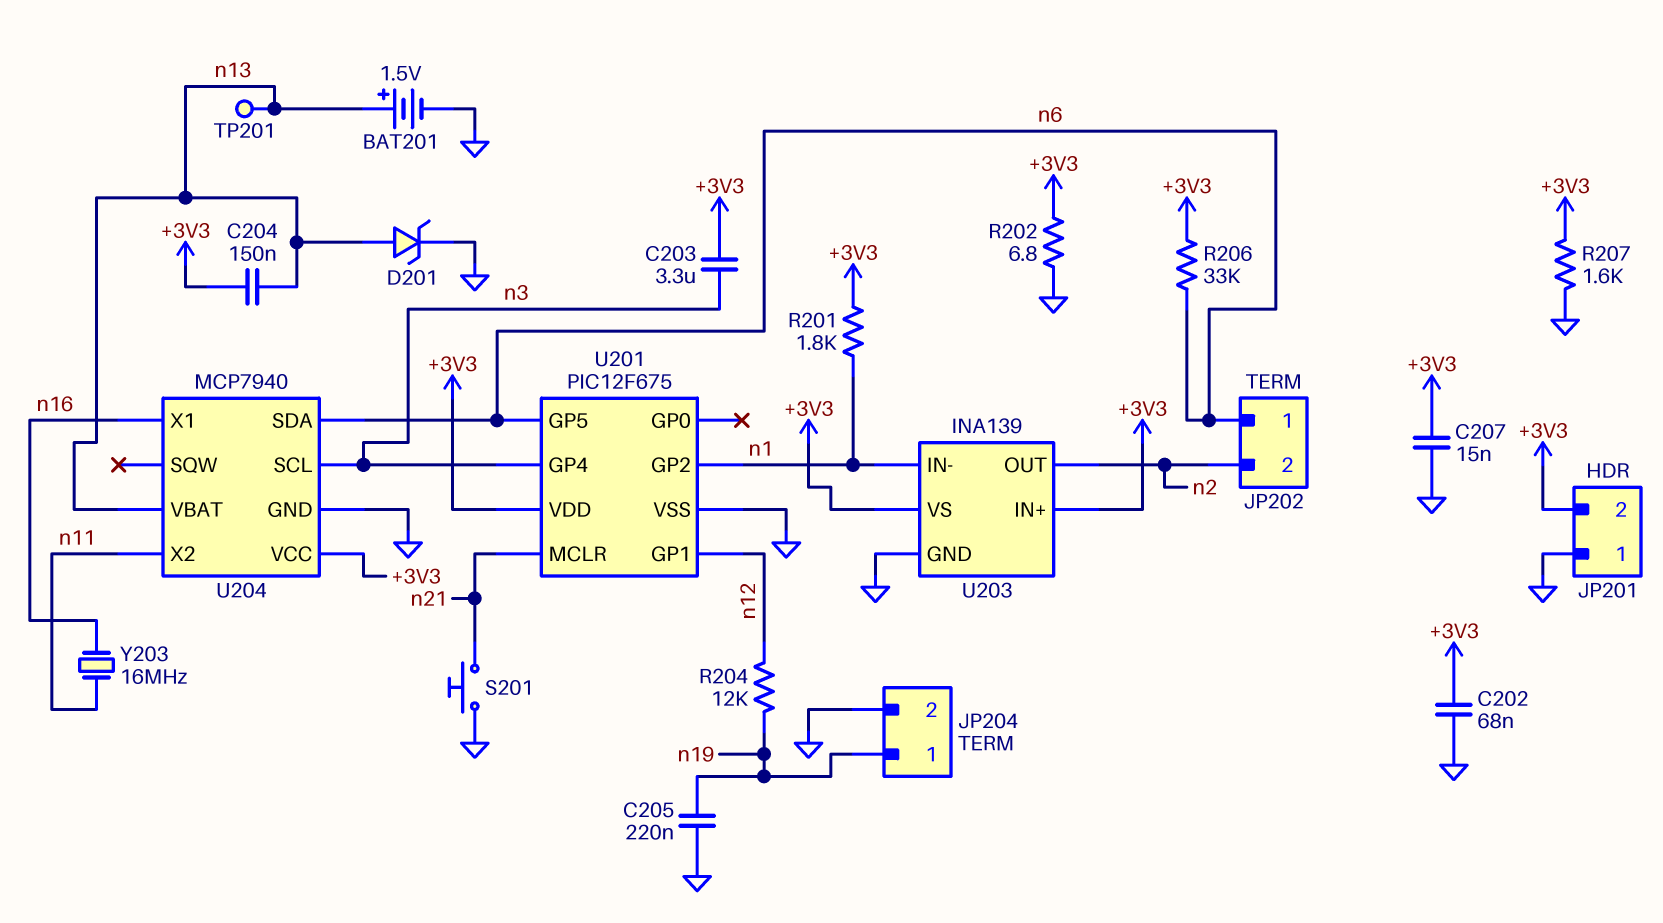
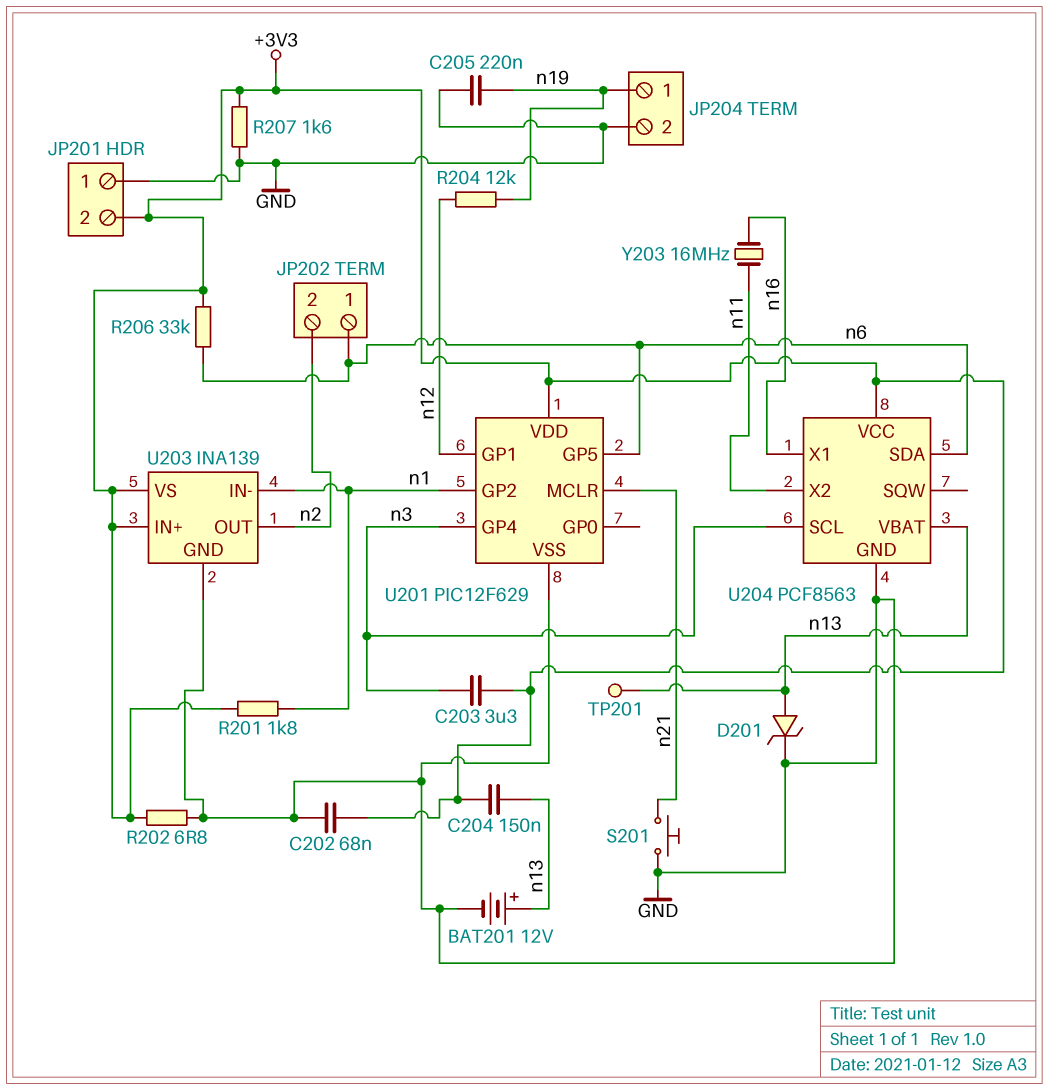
BAT201: 1.5V (plus n13, minus GND) -> 12V (plus n13, minus GND)
C207: 15nF (+3V3, GND) -> none
U201: PIC12F675 -> PIC12F629
U204: MCP7940 -> PCF8563

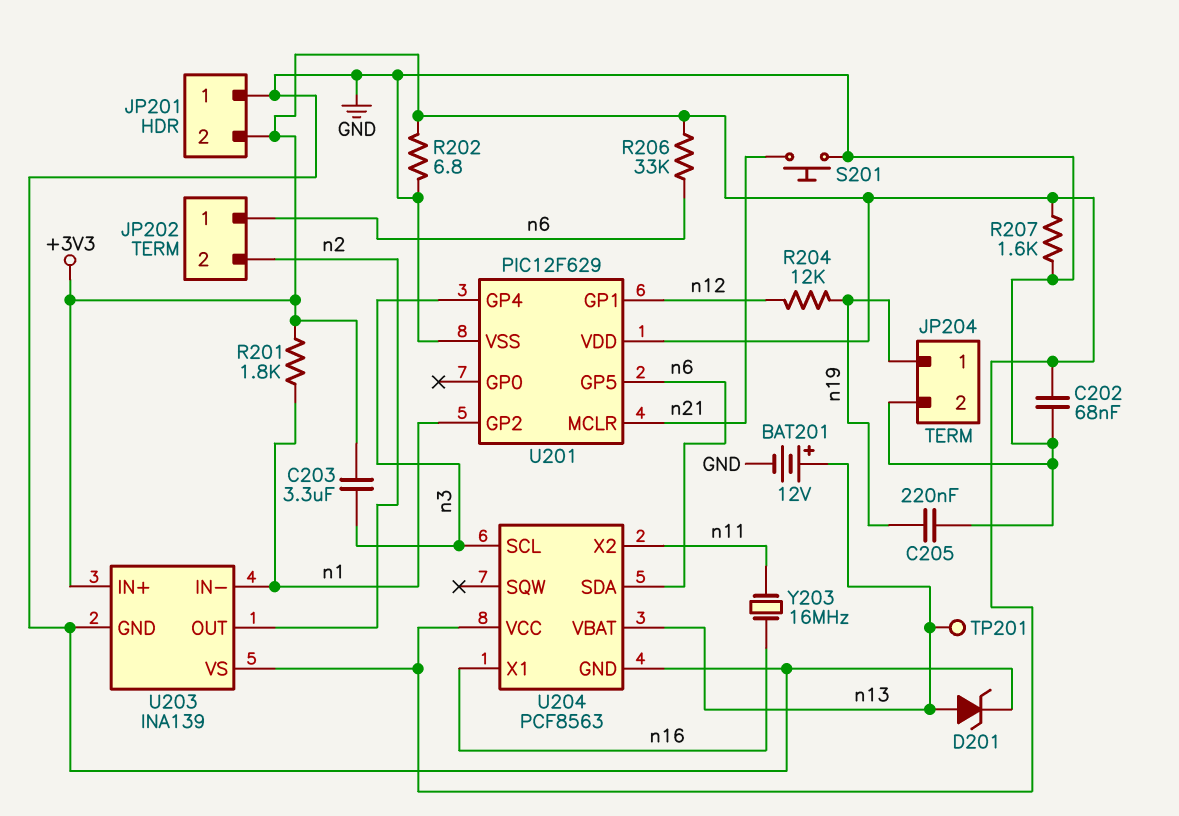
C204: 150nF (+3V3, n13) -> none

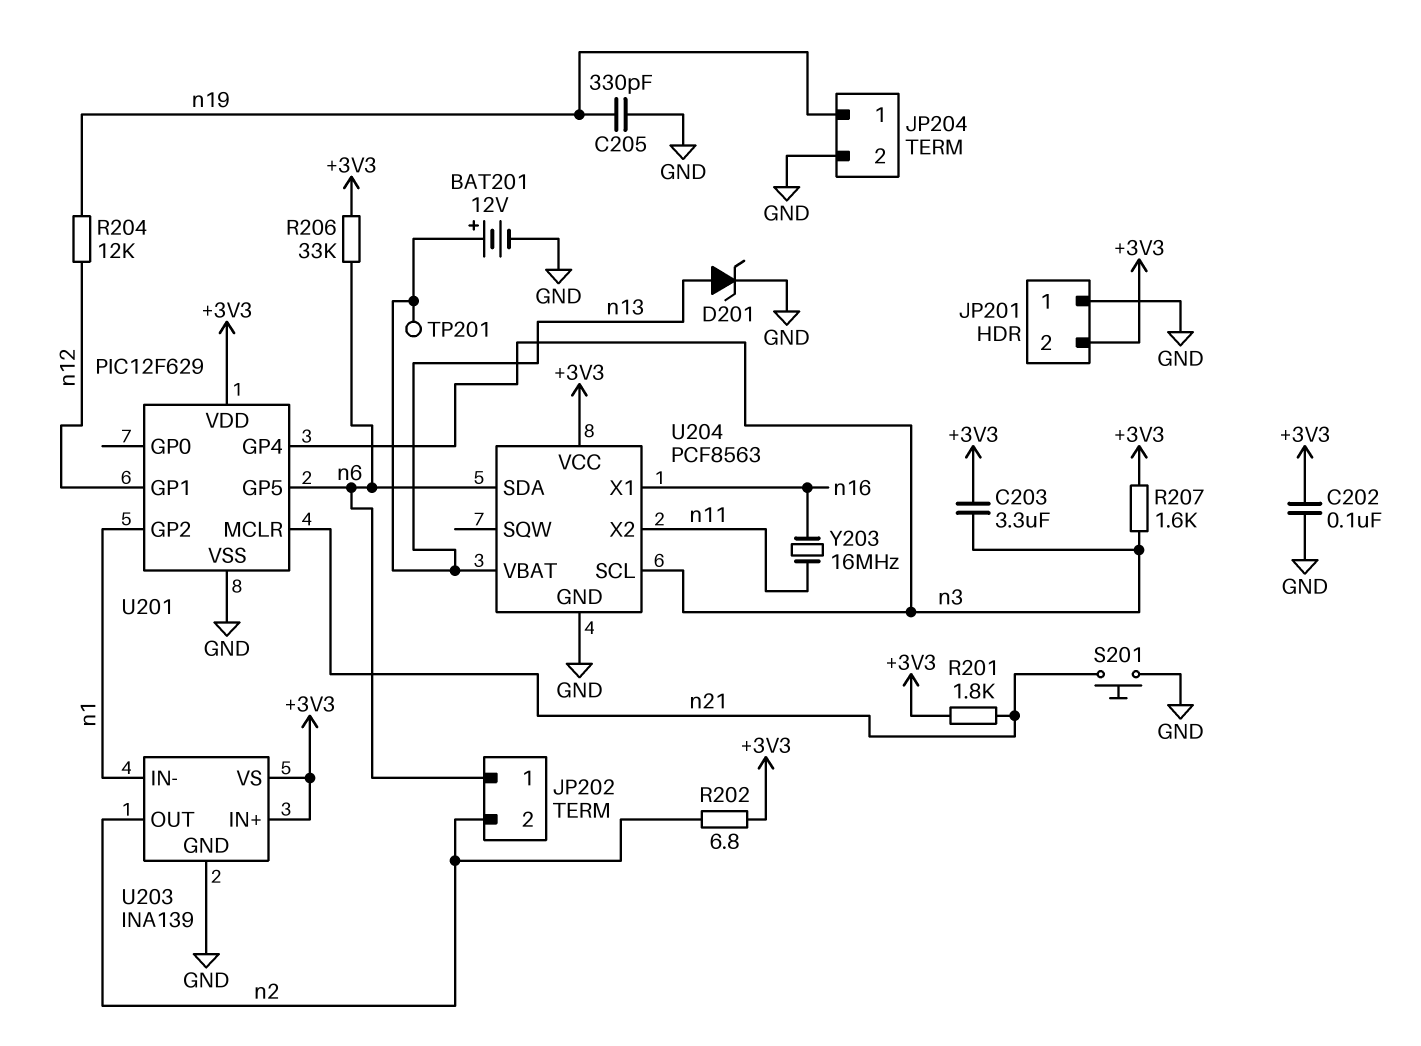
C202: 68nF (+3V3, GND) -> 100nF (+3V3, GND)
C205: 220nF (GND, n19) -> 330pF (GND, n19)
R201: 1.8k (+3V3, n1) -> 1.8k (+3V3, n21)
R202: 6.8 (+3V3, GND) -> 6.8 (+3V3, n2)
R207: 1.6k (+3V3, GND) -> 1.6k (+3V3, n3)

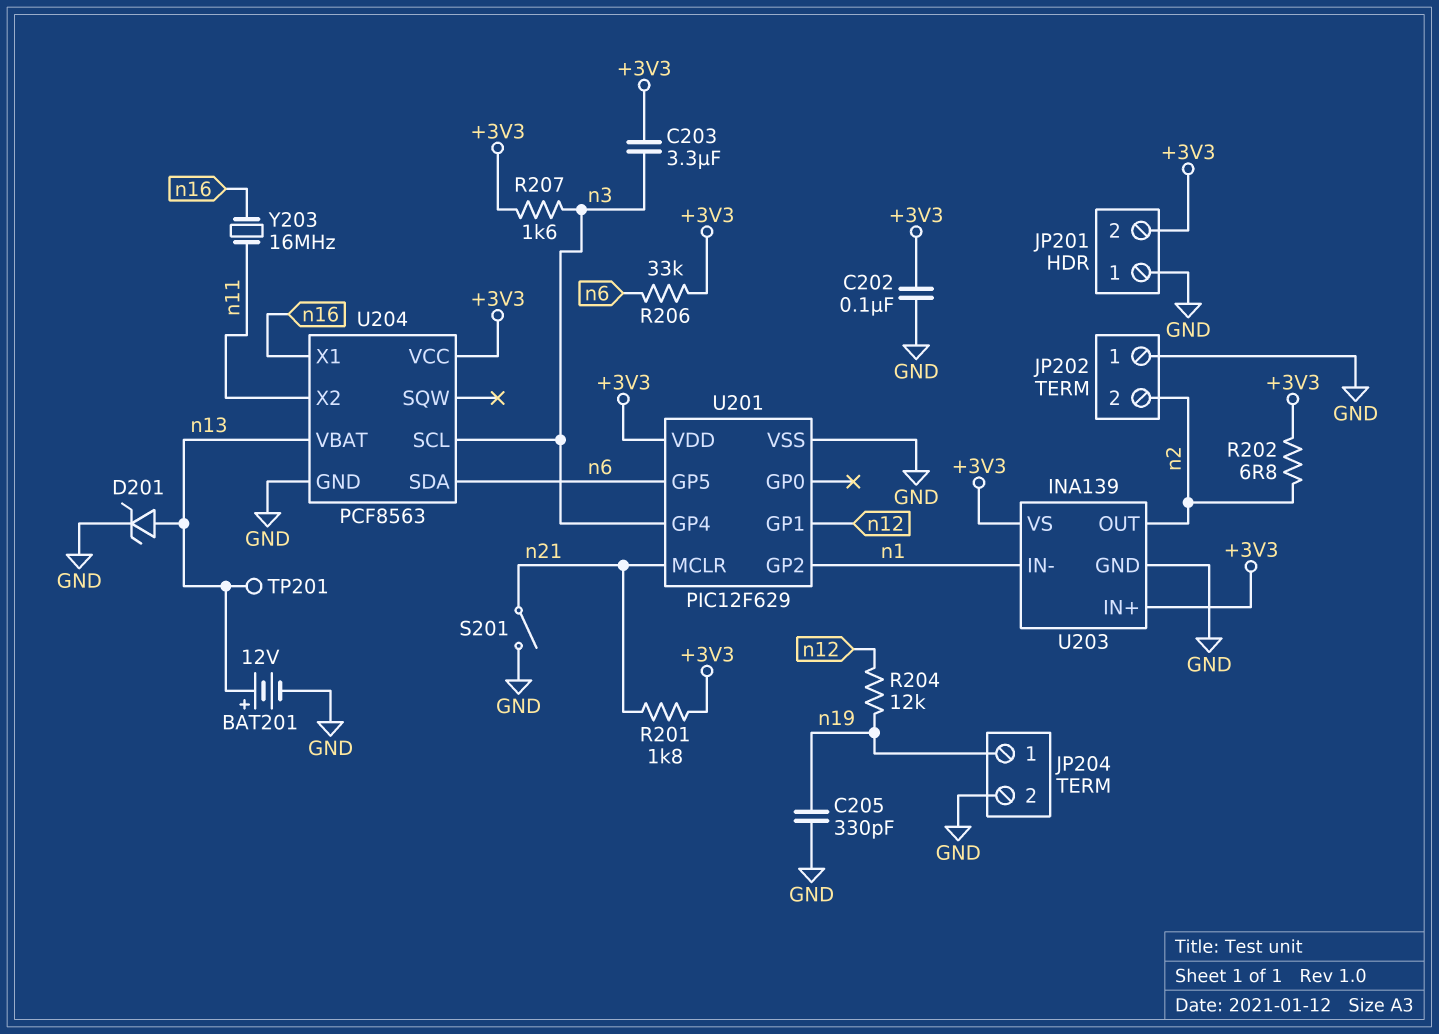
JP202 pin 1: n6 -> GND
S201: button (GND, n21) -> switch (GND, n21)

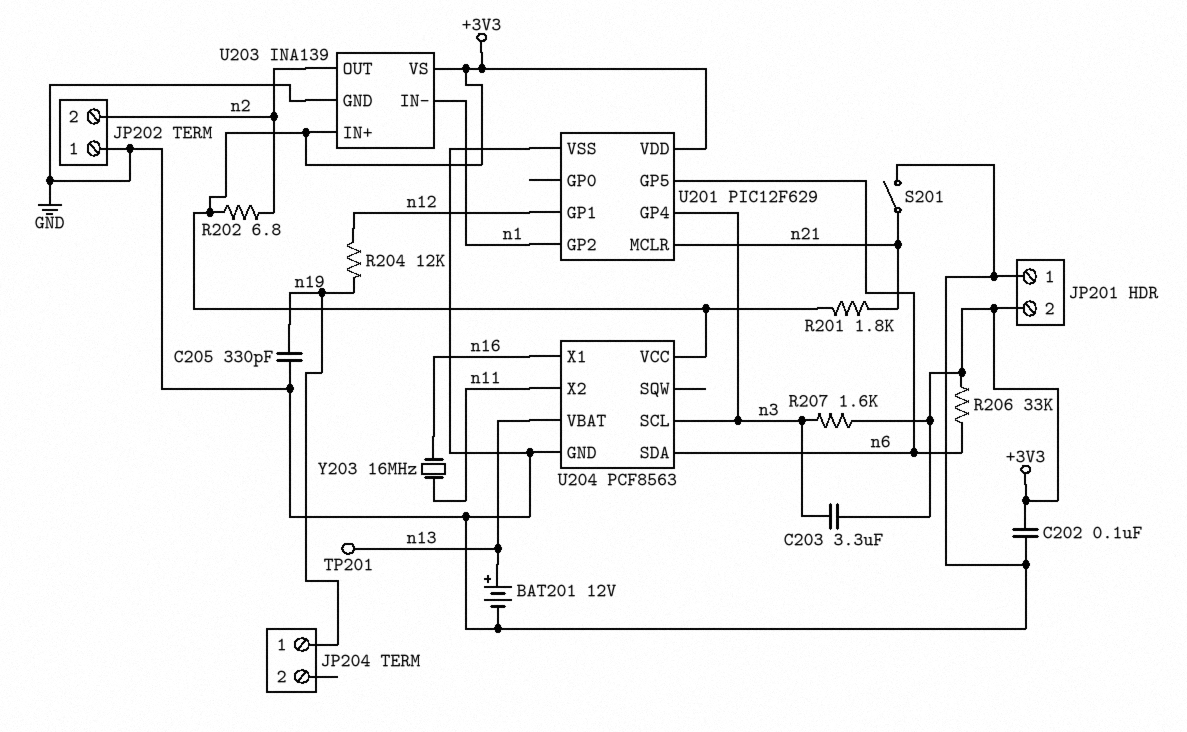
D201: zener (A n13, K GND) -> none
JP204 pin 2: GND -> none

